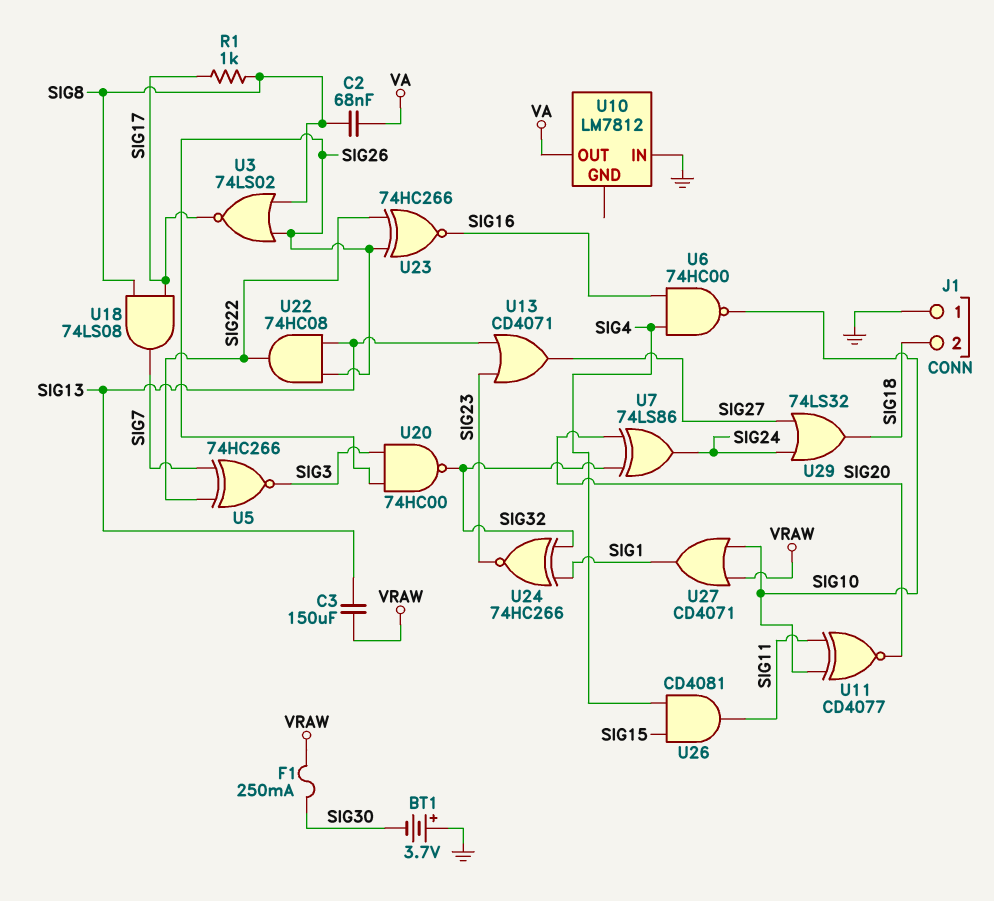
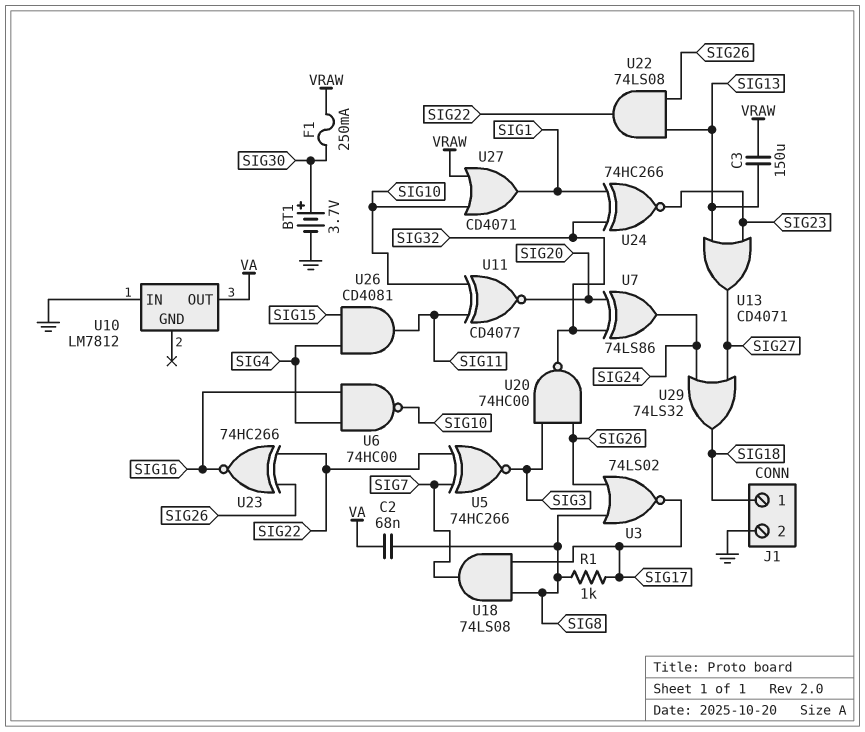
BT1: 3.7V (plus GND, minus SIG30) -> 3.7V (plus SIG30, minus GND)
J1 pin 1: GND -> SIG18
J1 pin 2: SIG18 -> GND
U22: AND 74HC08 (in SIG13, in SIG26, out SIG22) -> AND 74LS08 (in SIG13, in SIG26, out SIG22)

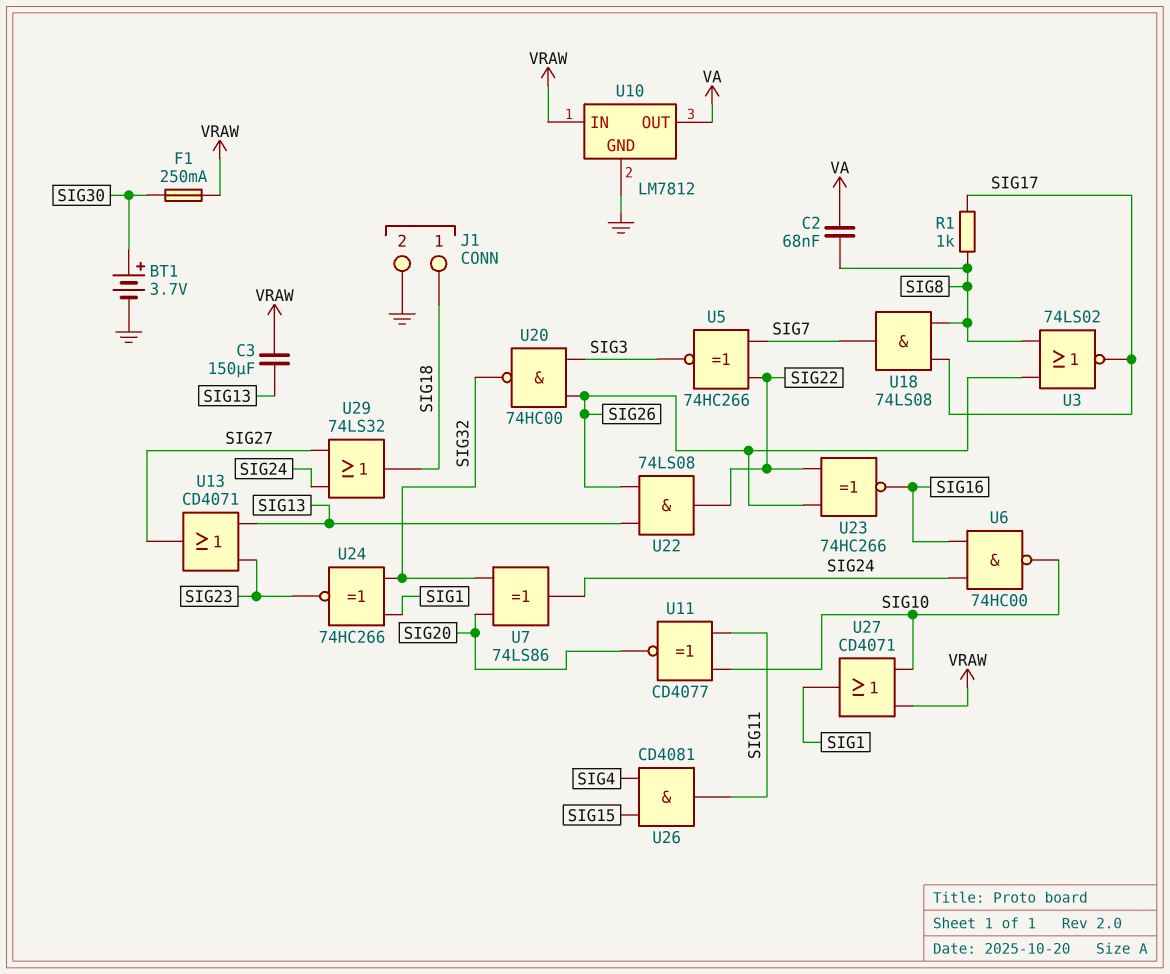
U6: NAND 74HC00 (in SIG4, in SIG16, out SIG10) -> NAND 74HC00 (in SIG16, in SIG24, out SIG10)
U10 pin GND: none -> GND
U10 pin IN: GND -> VRAW

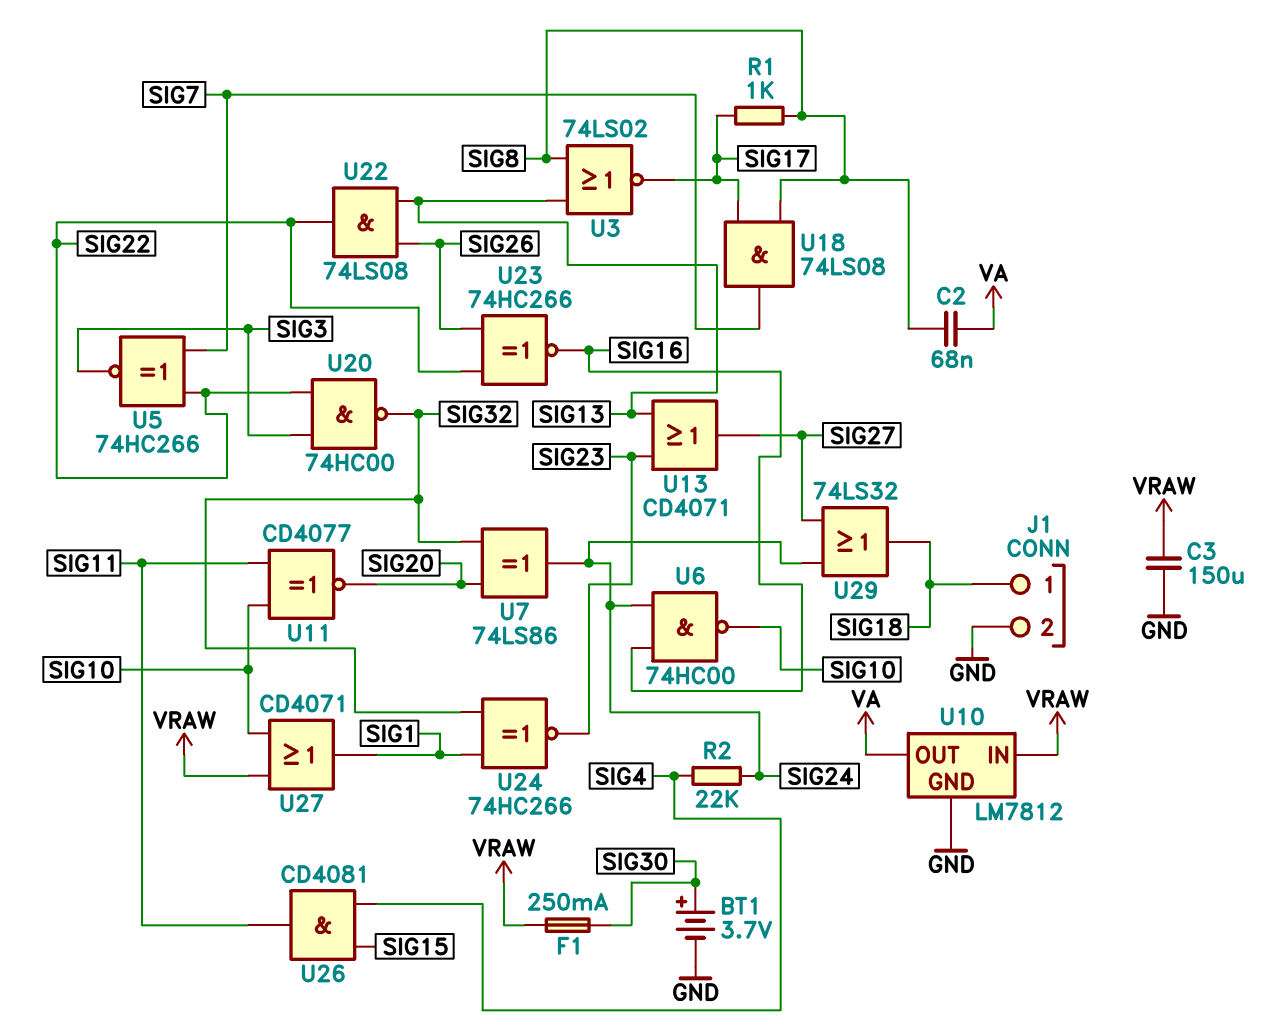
C3: 150uF (SIG13, VRAW) -> 150uF (GND, VRAW)
R2: none -> 22k (SIG4, SIG24)
U3: NOR 74LS02 (in SIG8, in SIG26, out SIG17) -> NOR 74LS02 (in SIG8, in SIG13, out SIG17)
U20: NAND 74HC00 (in SIG3, in SIG26, out SIG32) -> NAND 74HC00 (in SIG3, in SIG22, out SIG32)

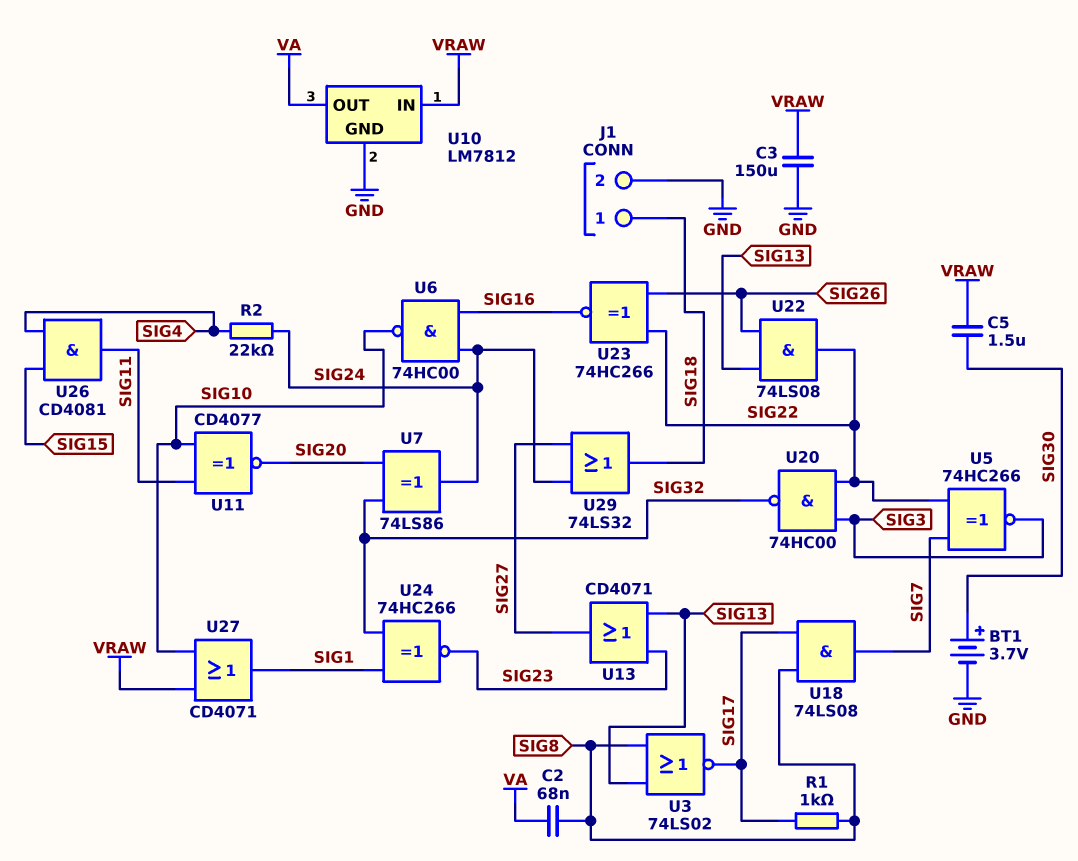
C5: none -> 1.5uF (SIG30, VRAW)
F1: 250mA (SIG30, VRAW) -> none

